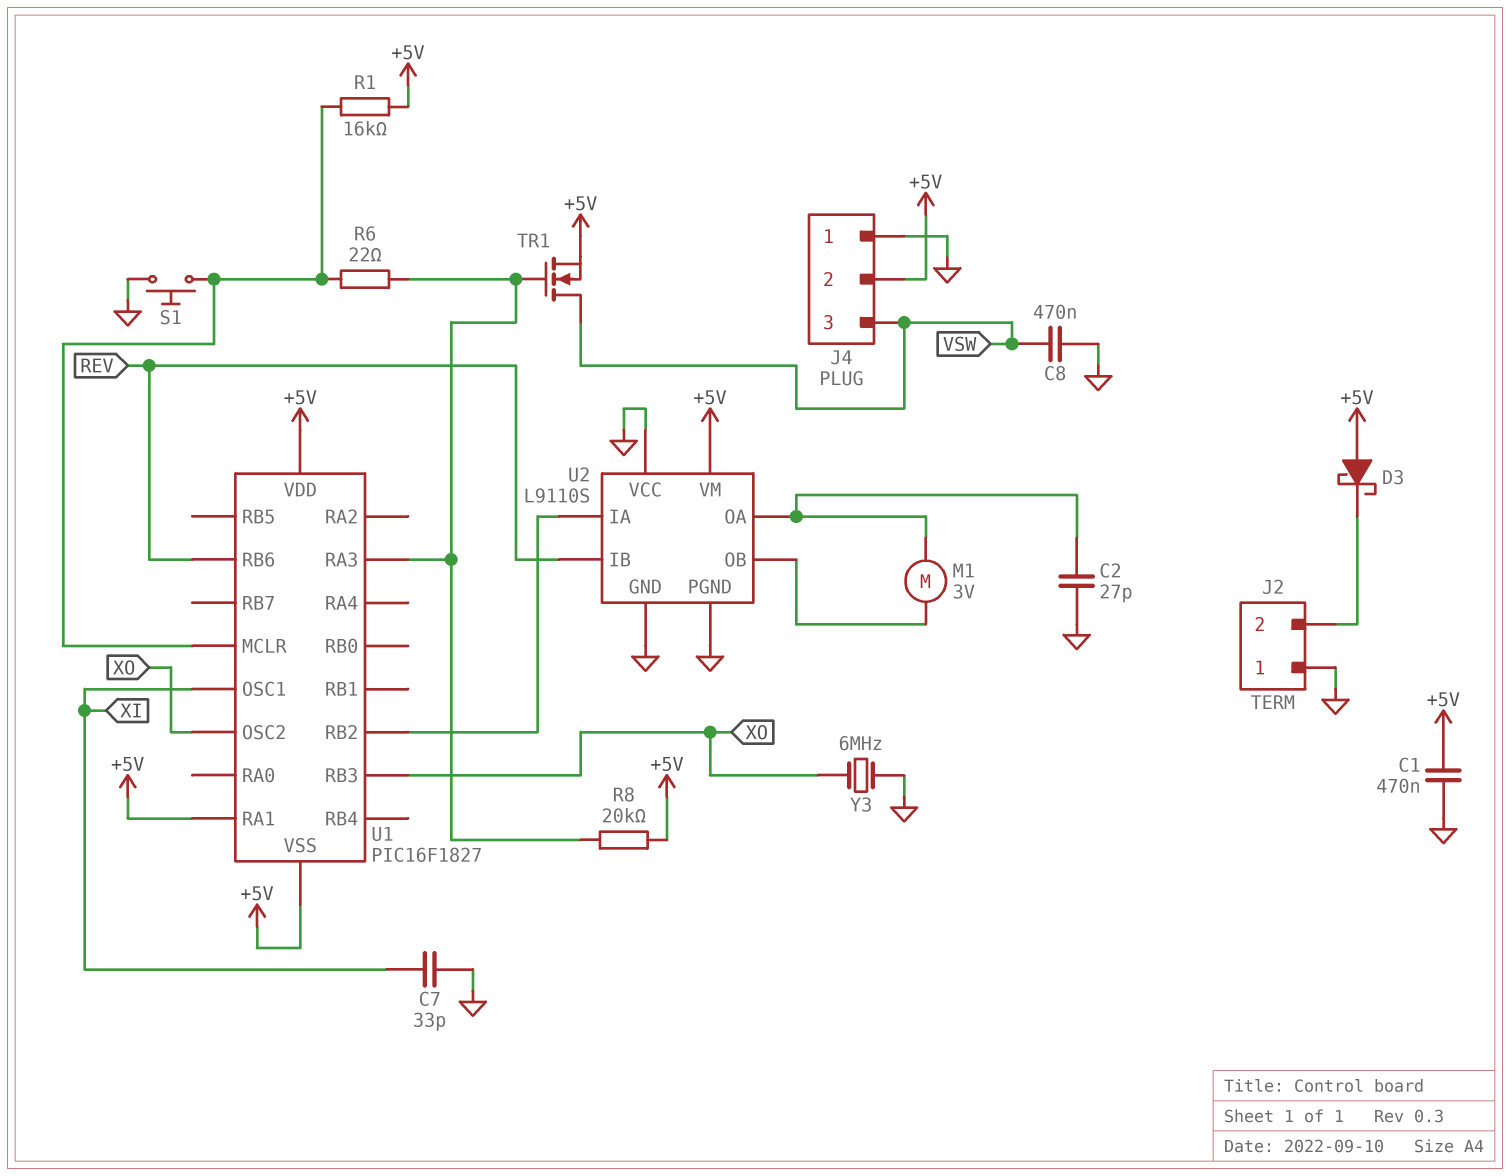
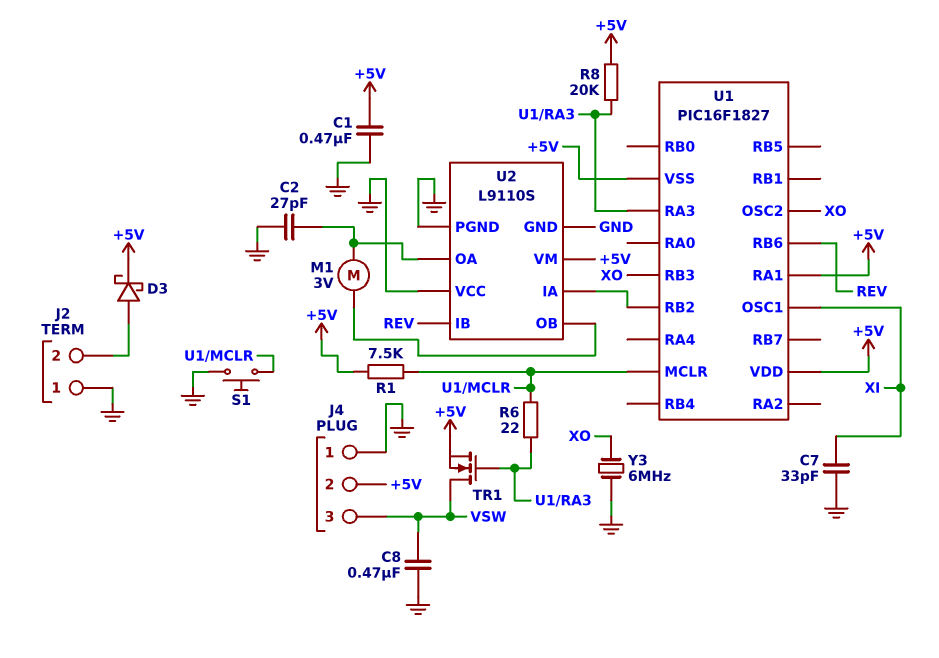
D3: schottky (A +5V, K J2/2) -> schottky (A J2/2, K +5V)
R1: 16k (+5V, U1/MCLR) -> 7.5k (+5V, U1/MCLR)

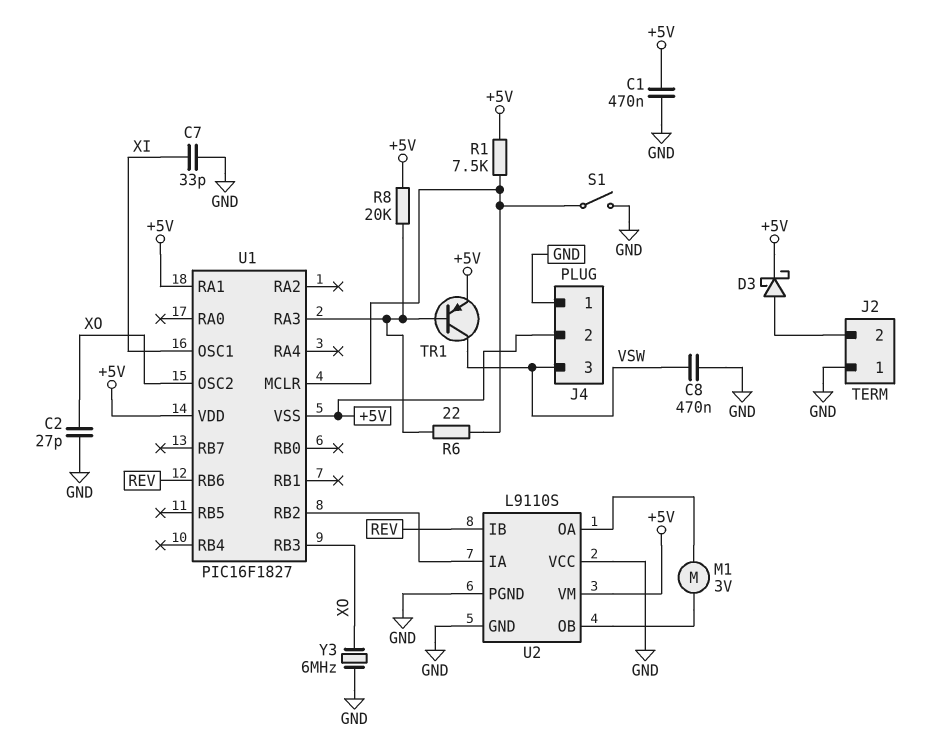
C2: 27pF (GND, U2/OA) -> 27pF (GND, XO)
S1: button (GND, U1/MCLR) -> switch (GND, U1/MCLR)
TR1: NMOS (G U1/RA3, D VSW, S +5V) -> PNP (B U1/RA3, C VSW, E +5V)

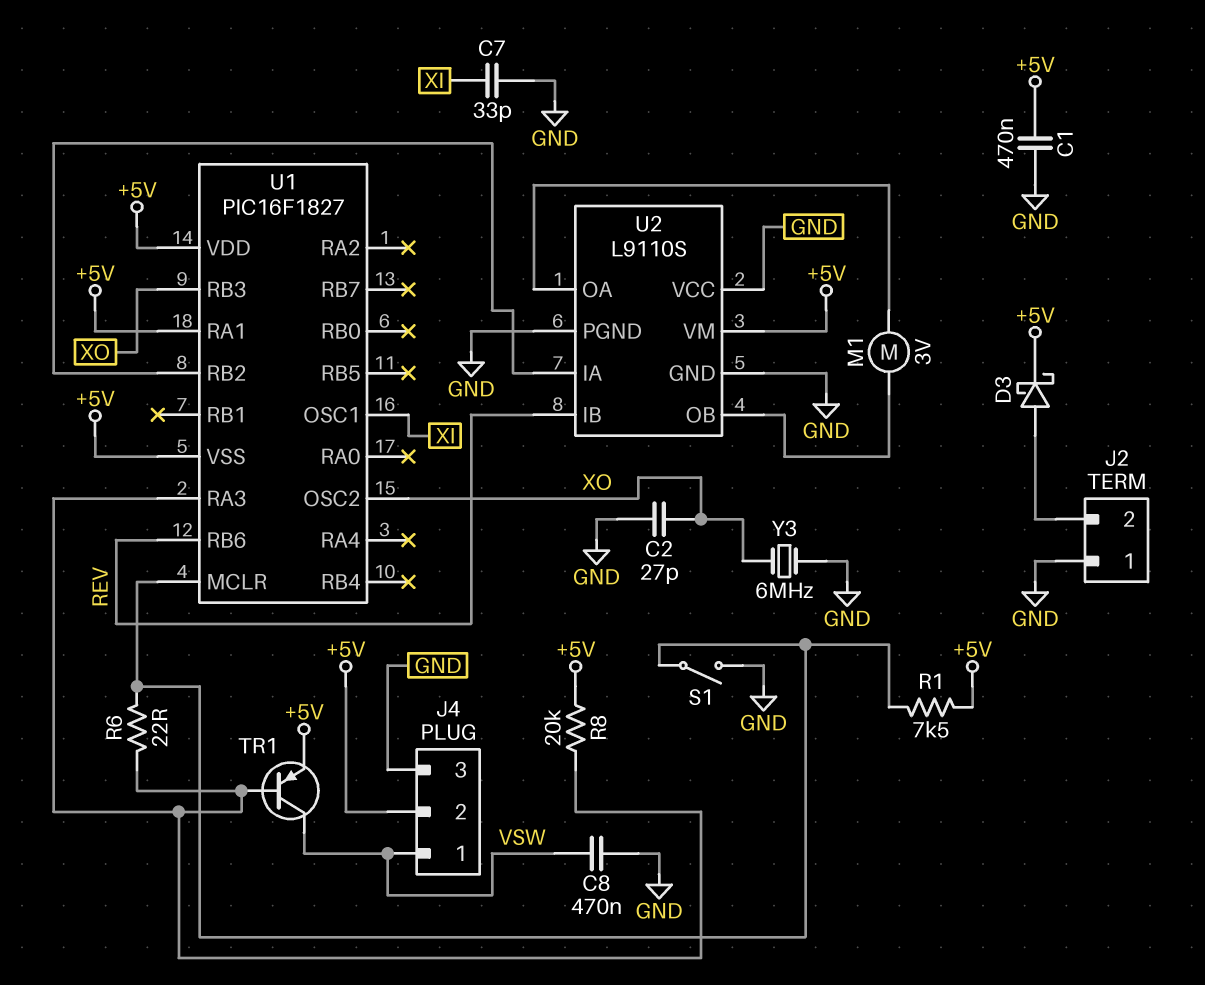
J4 pin 1: GND -> VSW
J4 pin 3: VSW -> GND

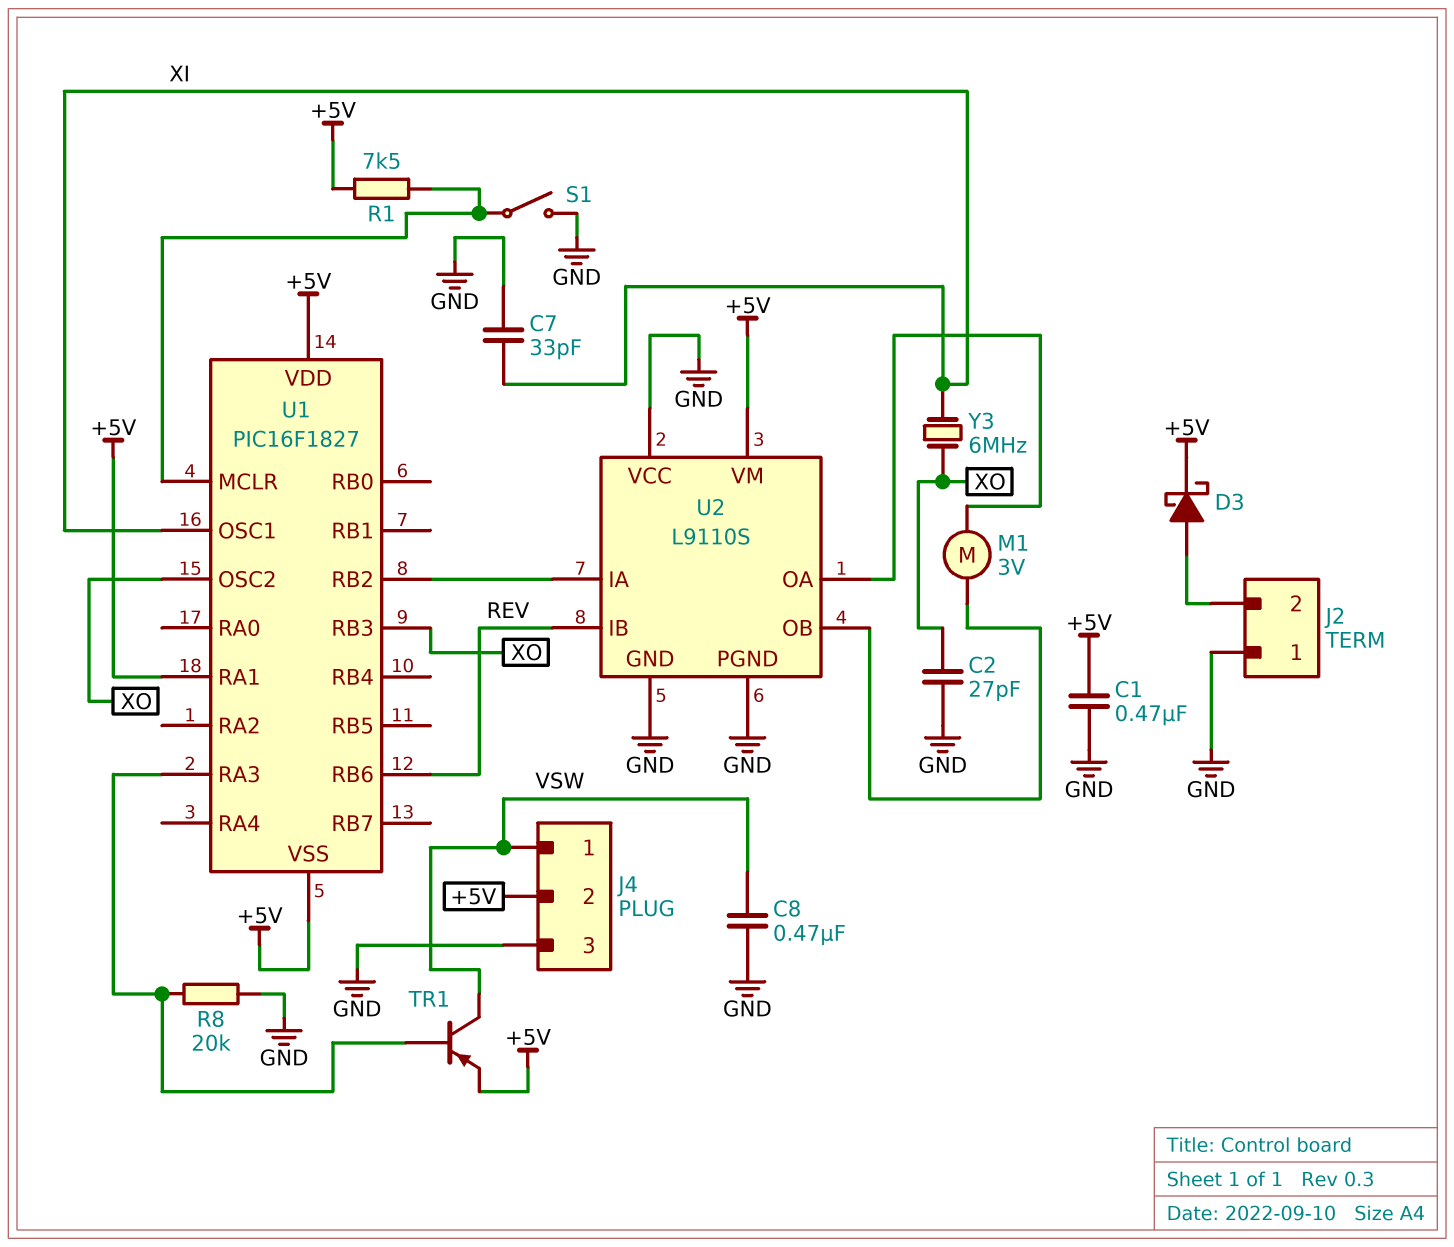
R6: 22 (U1/MCLR, U1/RA3) -> none
R8: 20k (+5V, U1/RA3) -> 20k (GND, U1/RA3)
Y3: 6MHz (GND, XO) -> 6MHz (XI, XO)

